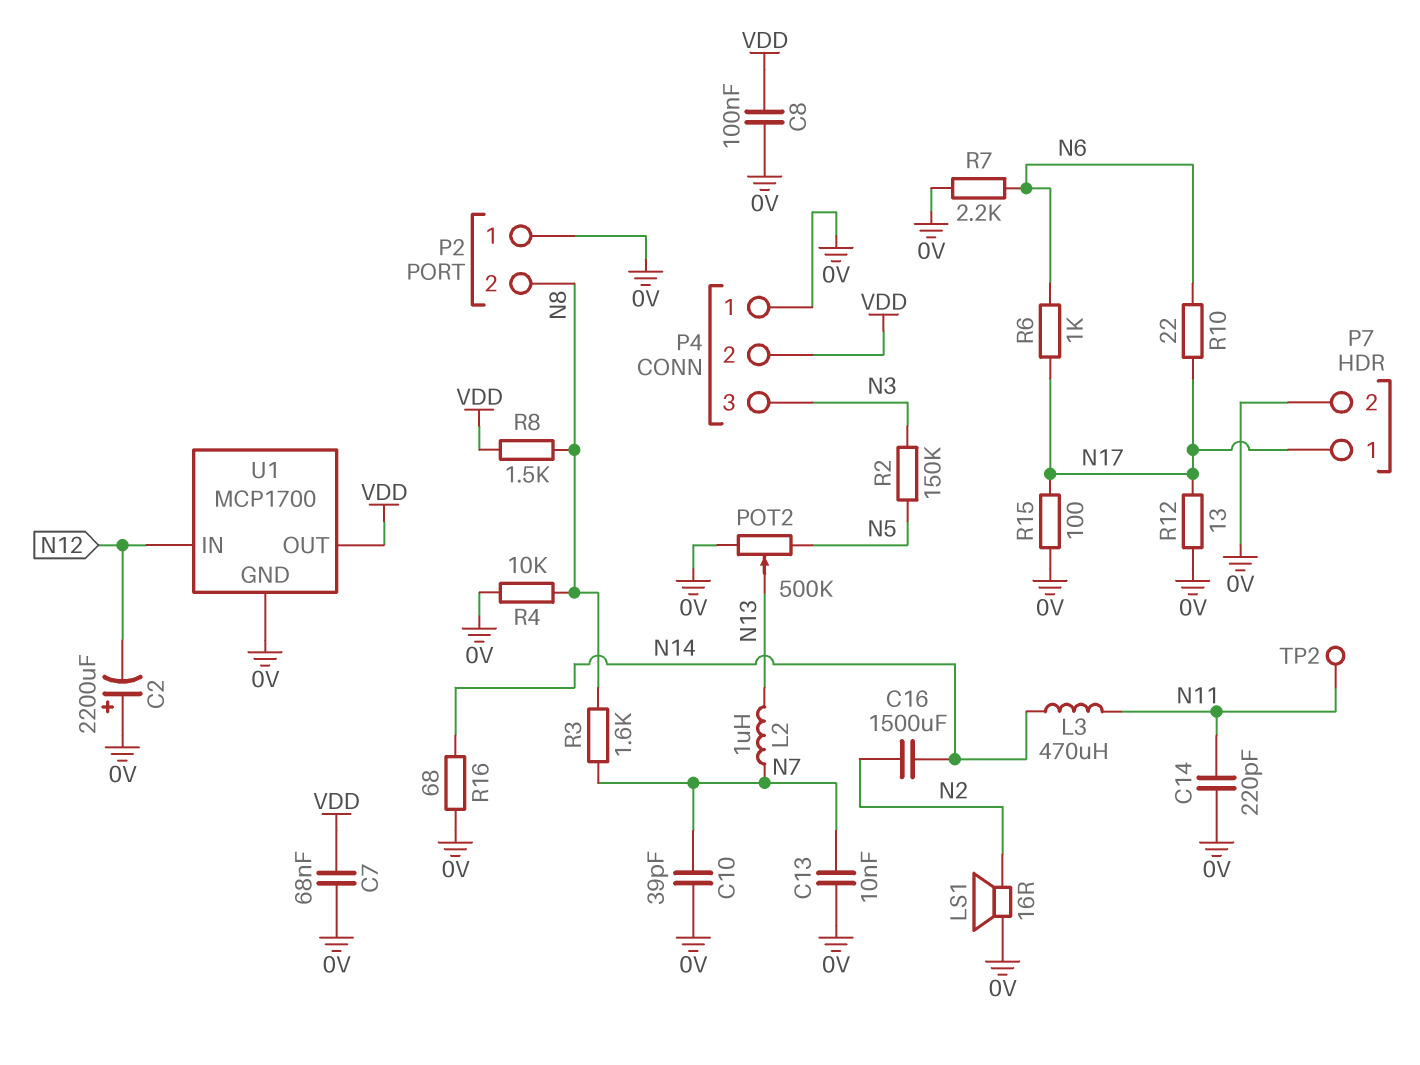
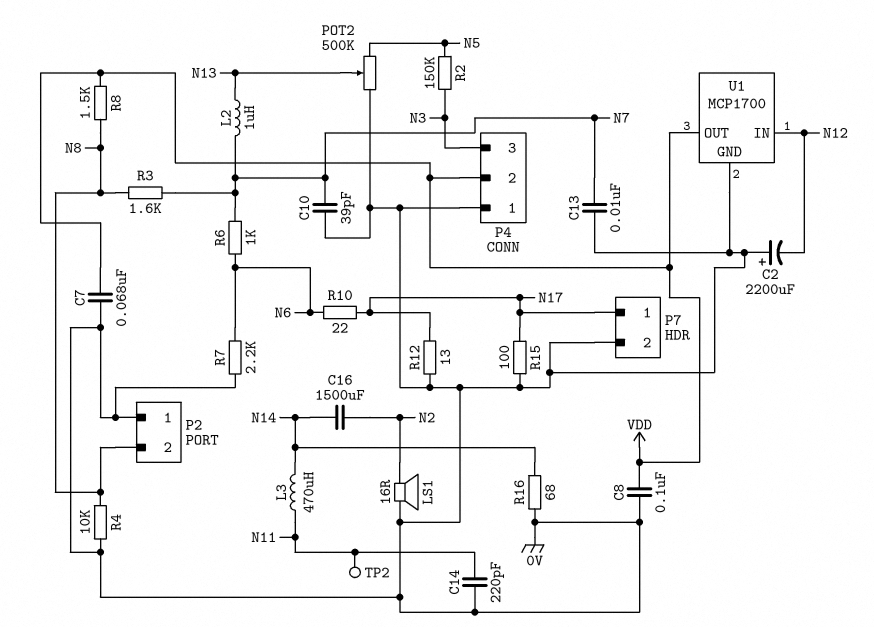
R6: 1k (N6, N17) -> 1k (N6, N7)

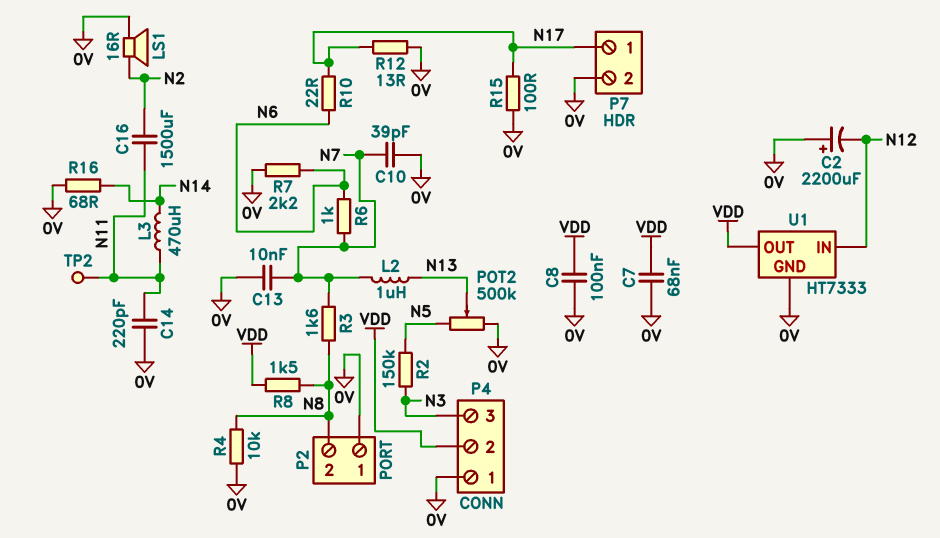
C16: 1500uF (N2, N14) -> 1500uF (N2, N11)
U1: MCP1700 -> HT7333

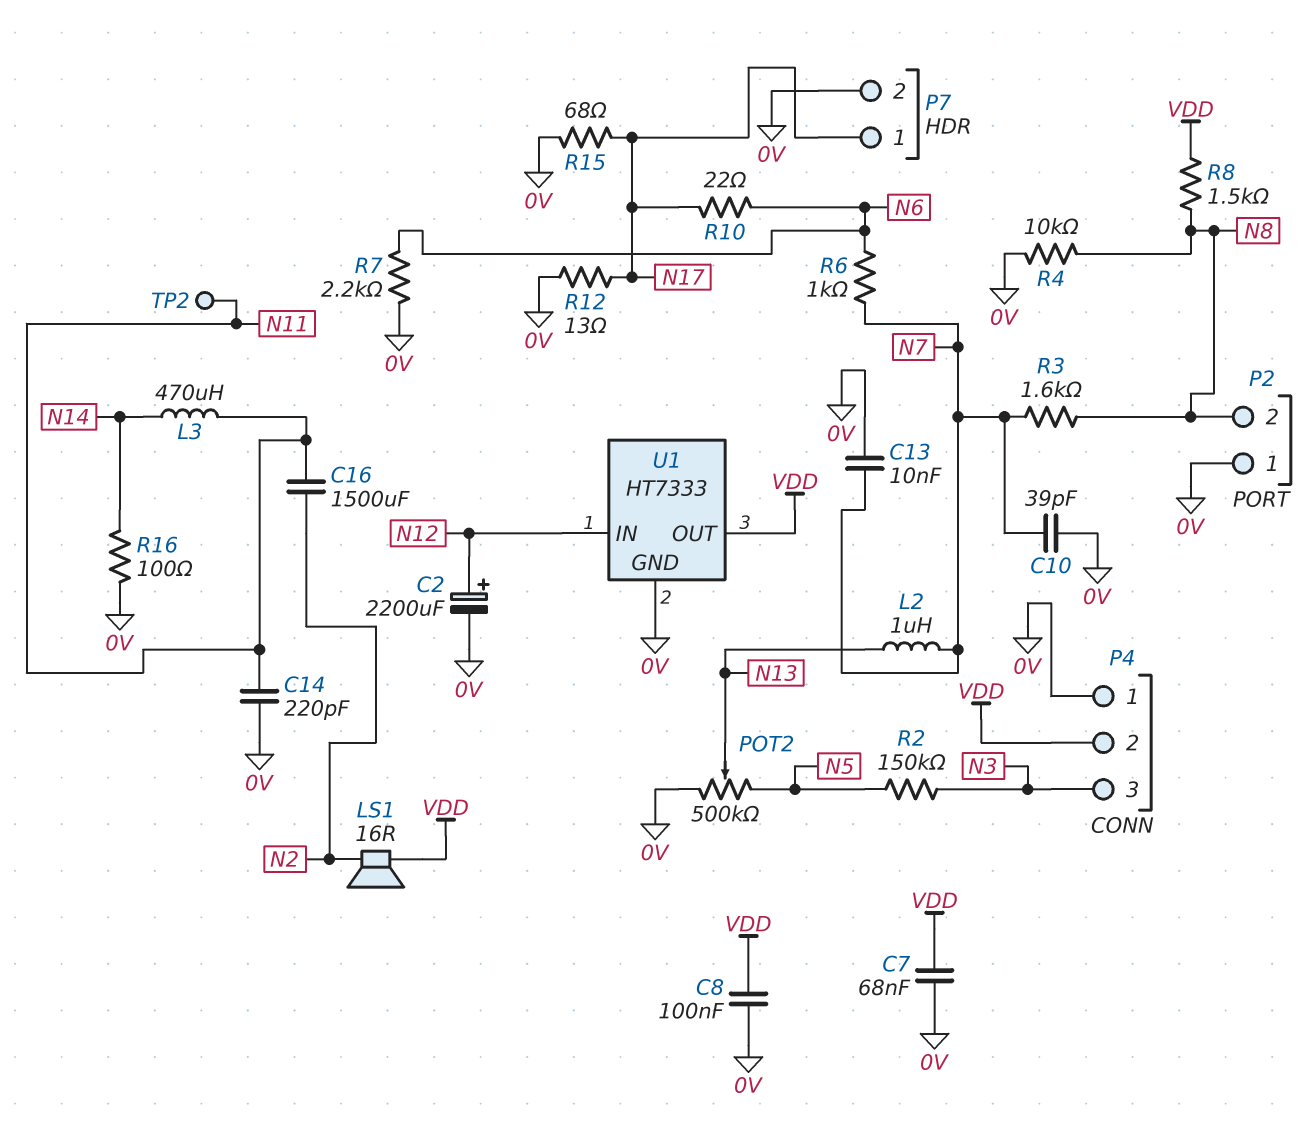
C2: 2200uF (plus 0V, minus N12) -> 2200uF (plus N12, minus 0V)
LS1: speaker 16R (0V, N2) -> speaker 16R (N2, VDD)
R15: 100 (0V, N17) -> 68 (0V, N17)
R16: 68 (0V, N14) -> 100 (0V, N14)

